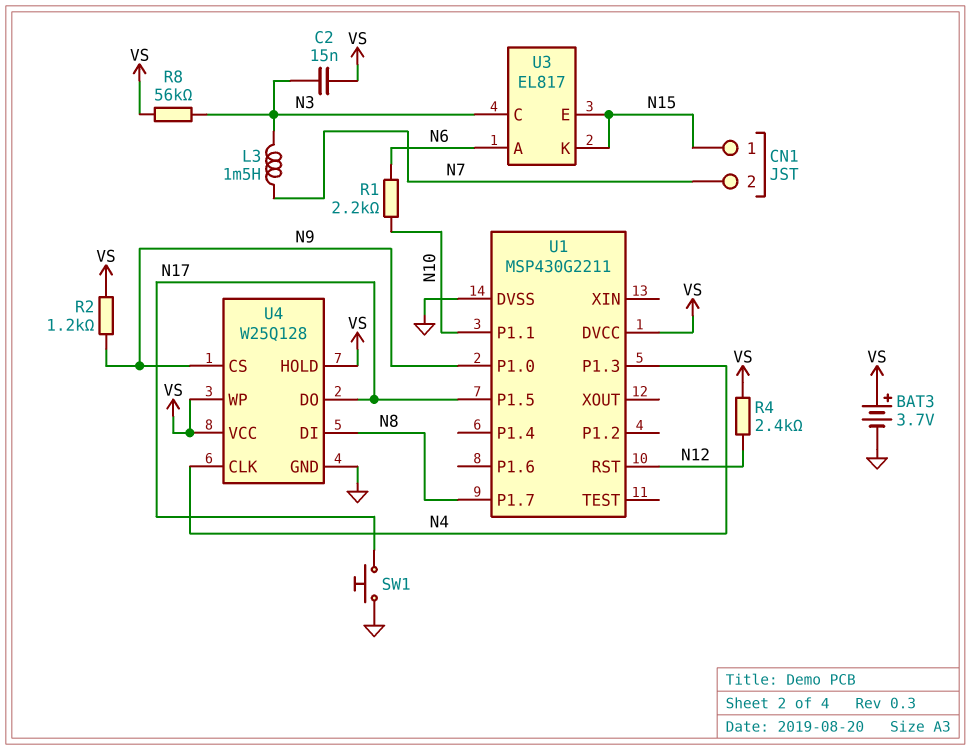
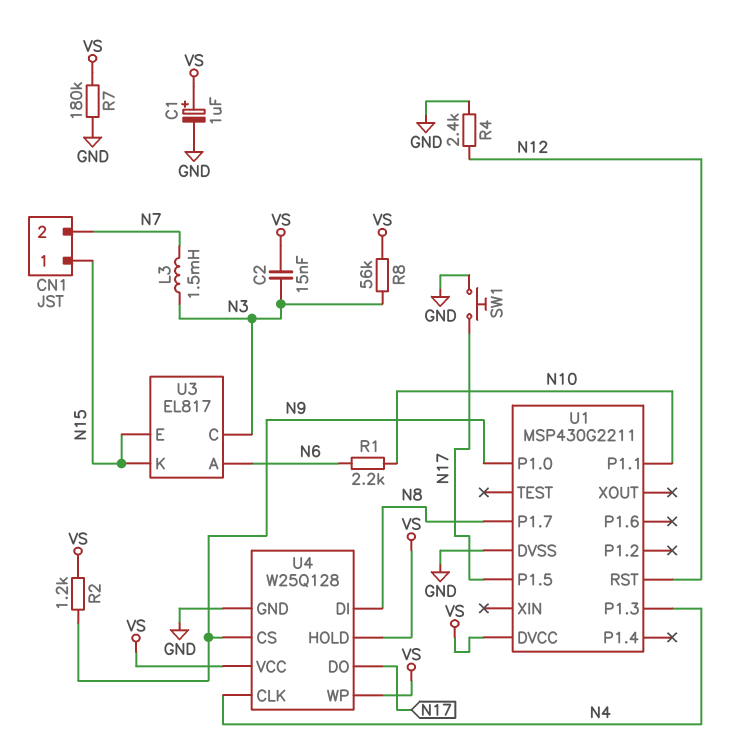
BAT3: 3.7V (plus VS, minus GND) -> none
C1: none -> 1uF (plus VS, minus GND)
R4: 2.4k (N12, VS) -> 2.4k (GND, N12)
R7: none -> 180k (GND, VS)

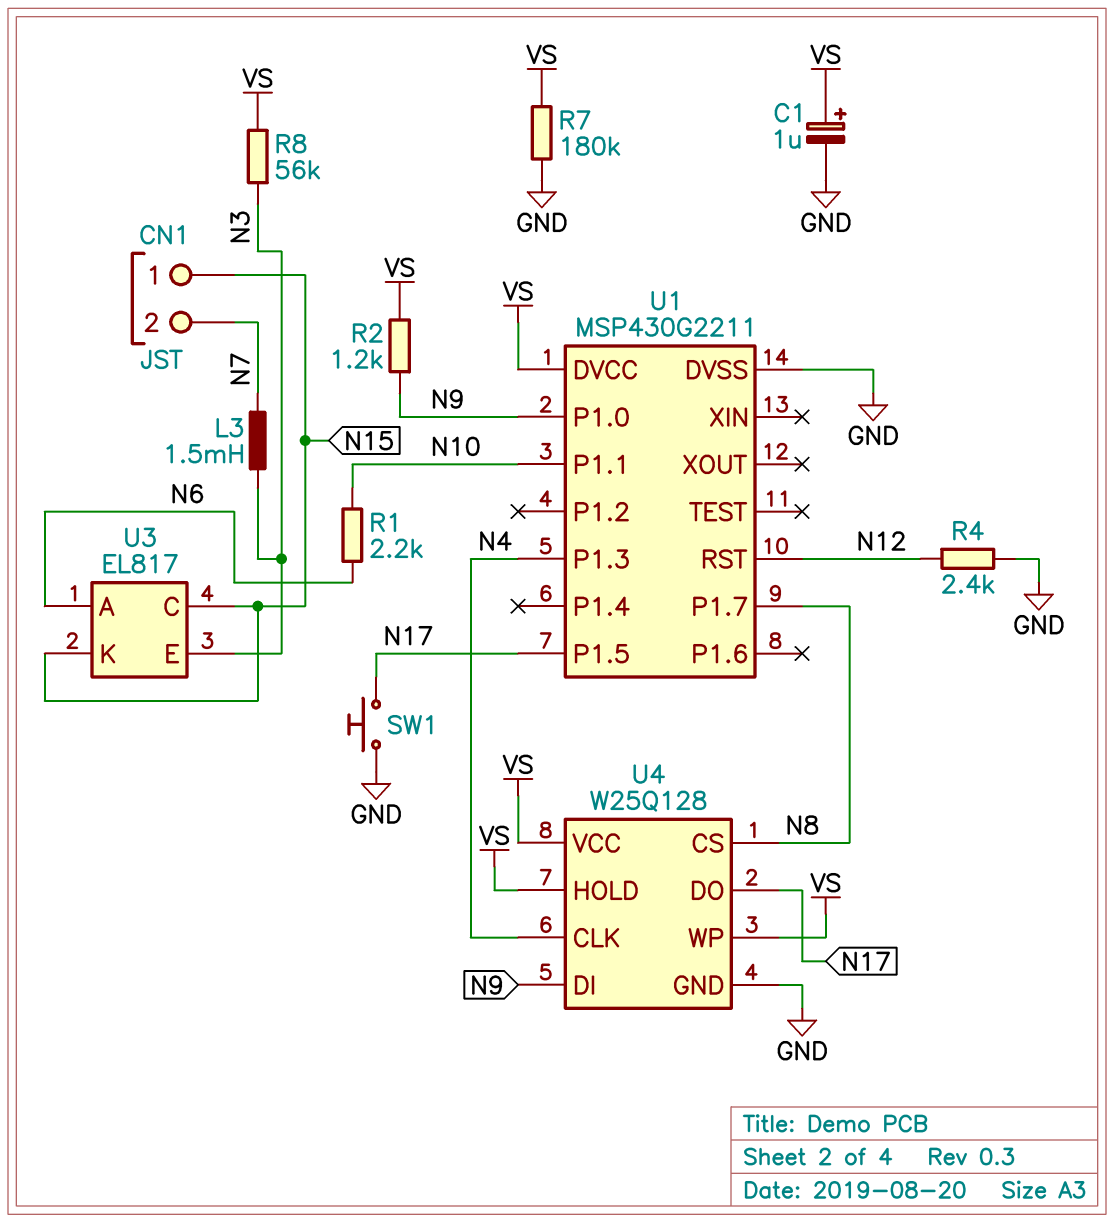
C2: 15nF (N3, VS) -> none
U3 pin C: N3 -> N15
U3 pin E: N15 -> N3
U4 pin CS: N9 -> N8
U4 pin DI: N8 -> N9

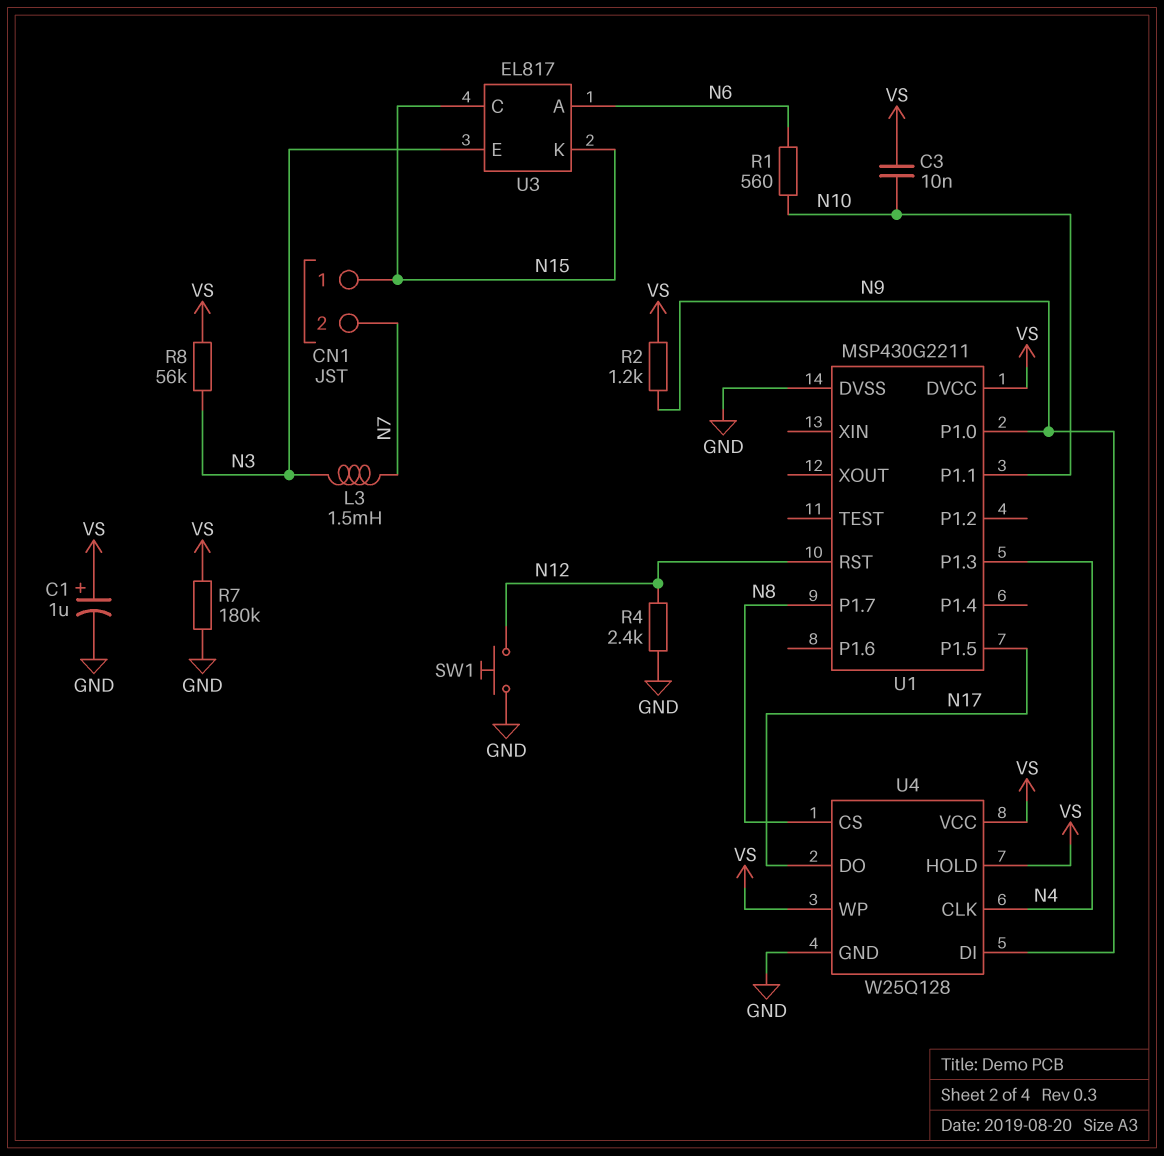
C3: none -> 10nF (N10, VS)
R1: 2.2k (N6, N10) -> 560 (N6, N10)
SW1: button (GND, N17) -> button (GND, N12)

